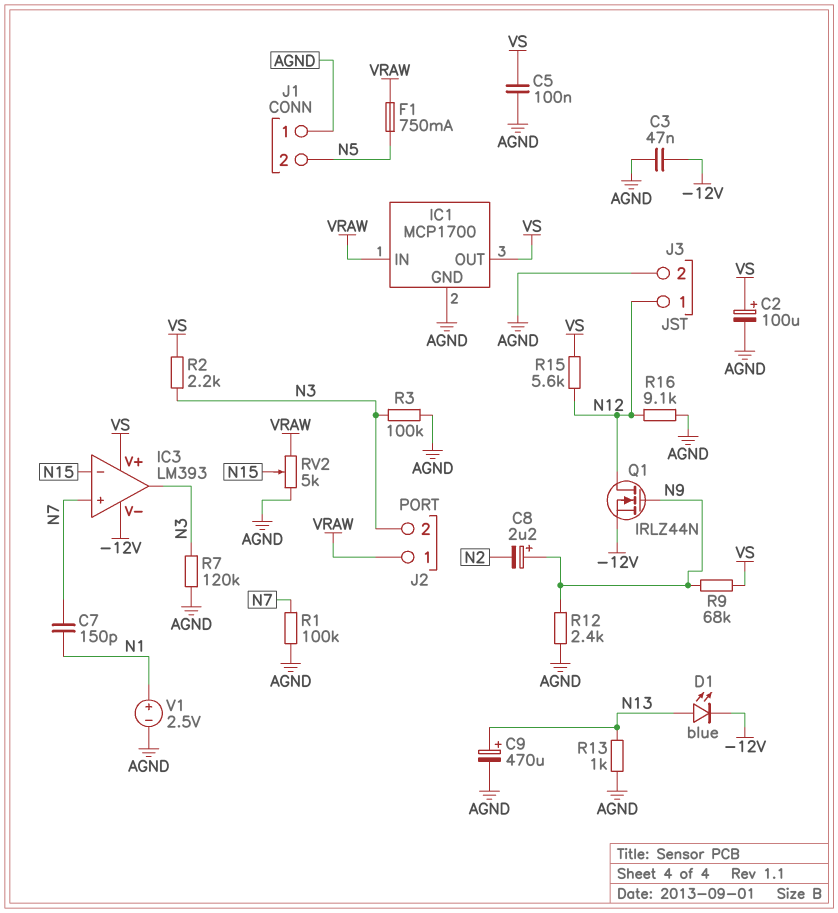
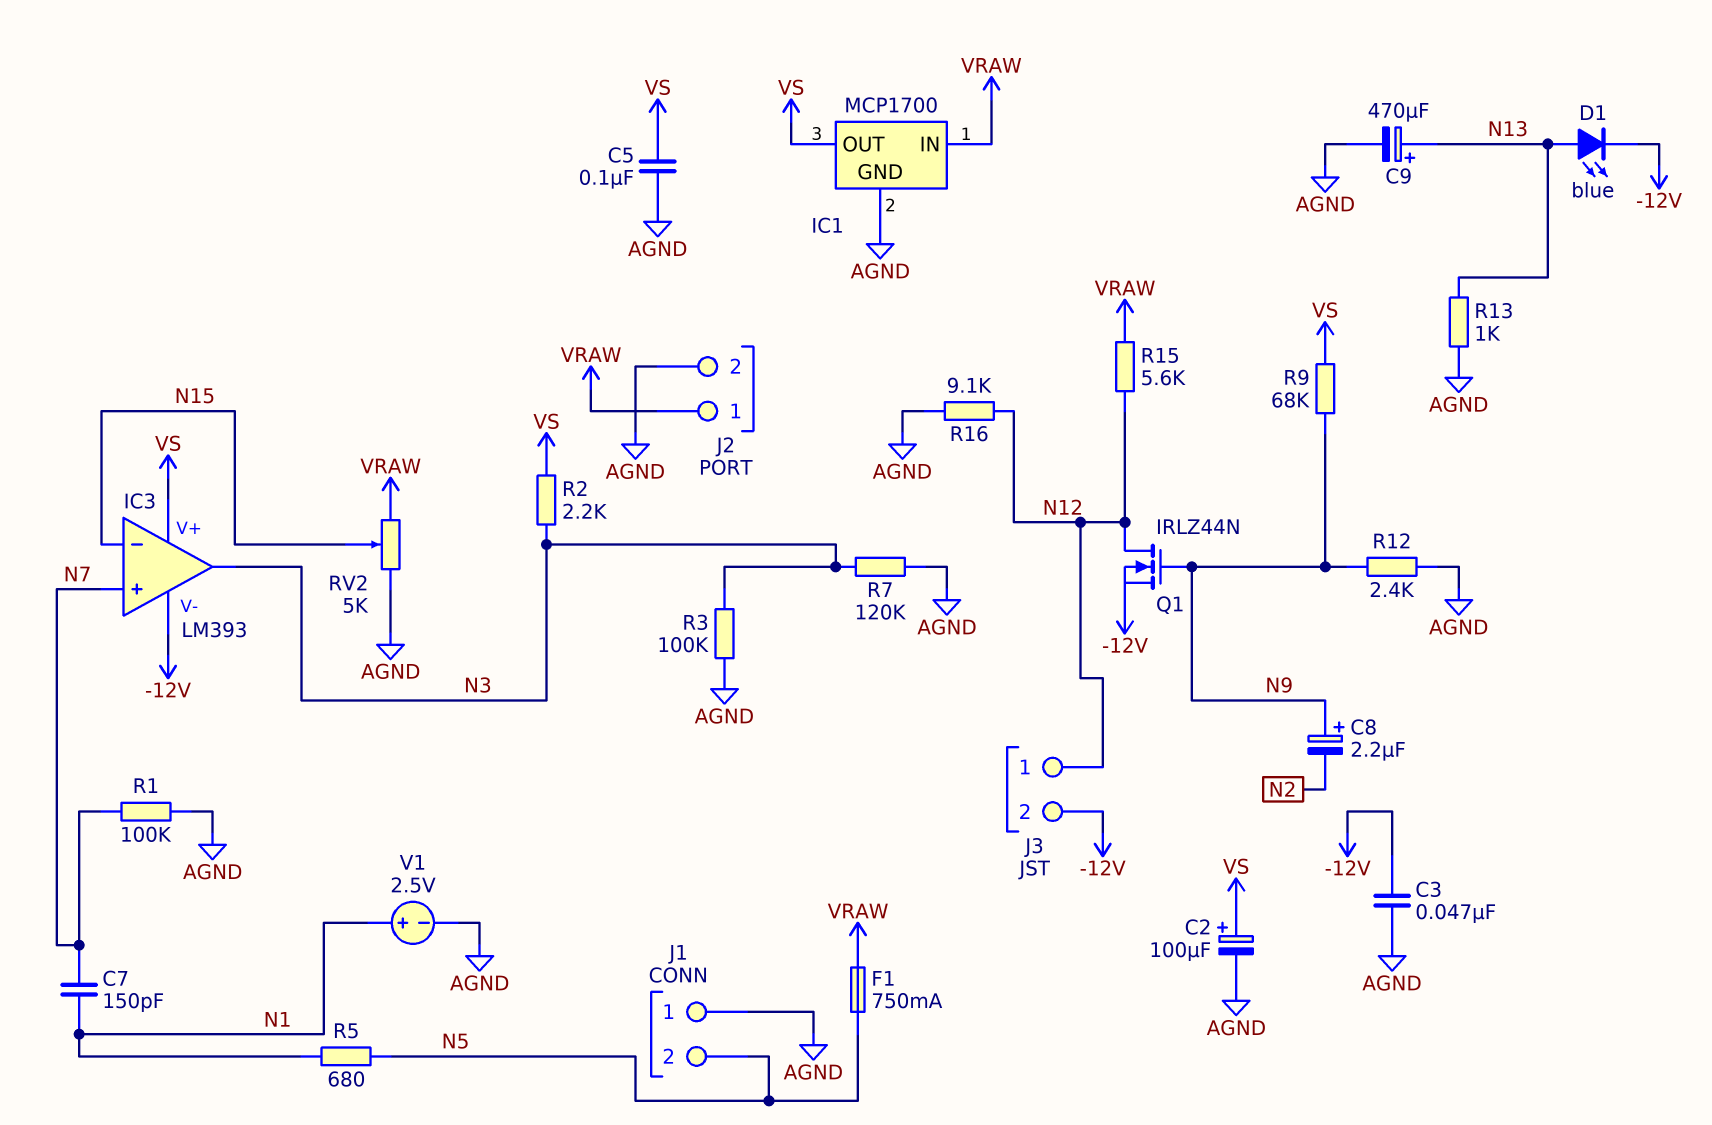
J2 pin 2: N3 -> AGND
J3 pin 2: AGND -> -12V
R5: none -> 680 (N1, N5)
R15: 5.6k (N12, VS) -> 5.6k (N12, VRAW)

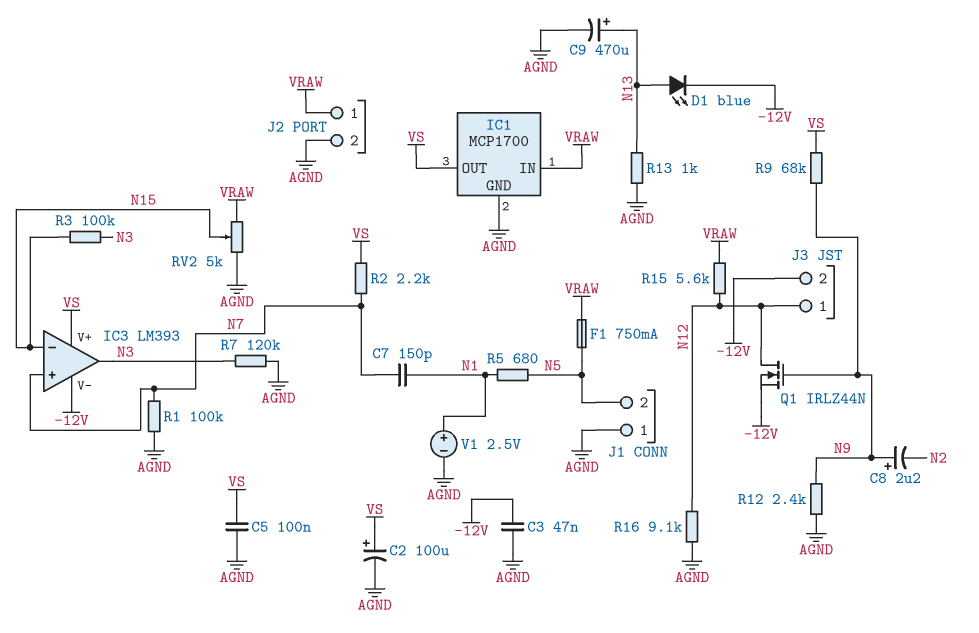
R2: 2.2k (N3, VS) -> 2.2k (N7, VS)
R3: 100k (AGND, N3) -> 100k (N3, N15)

